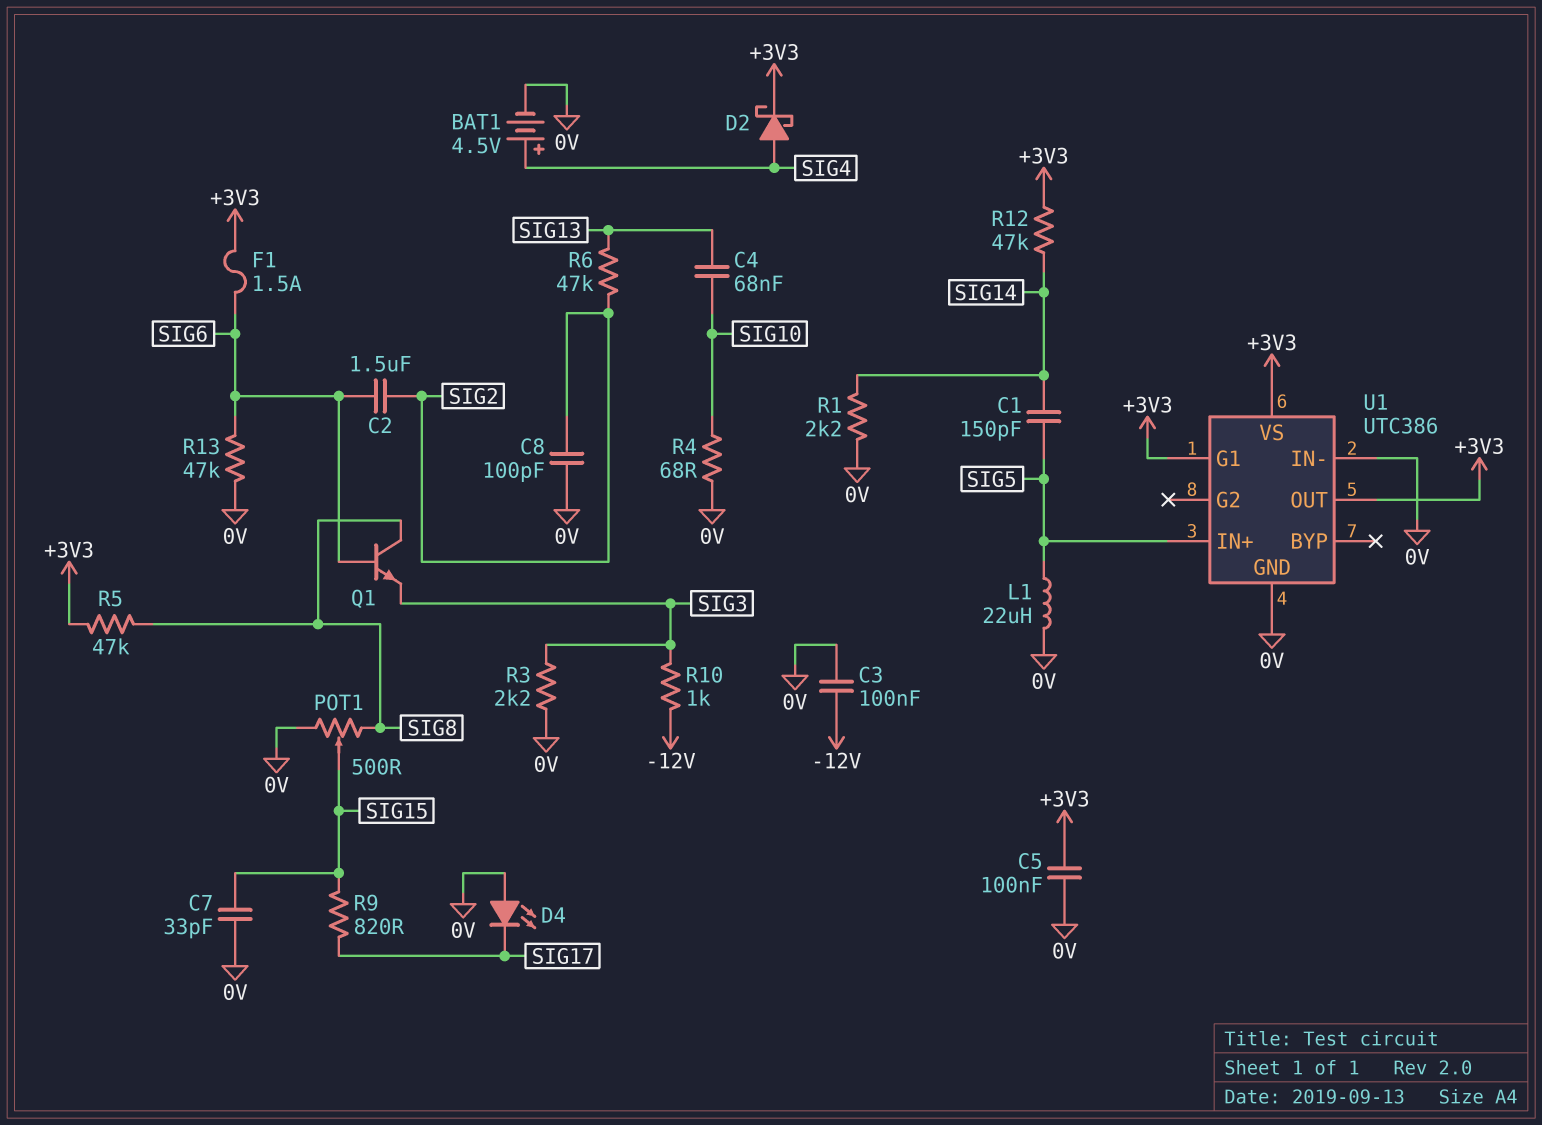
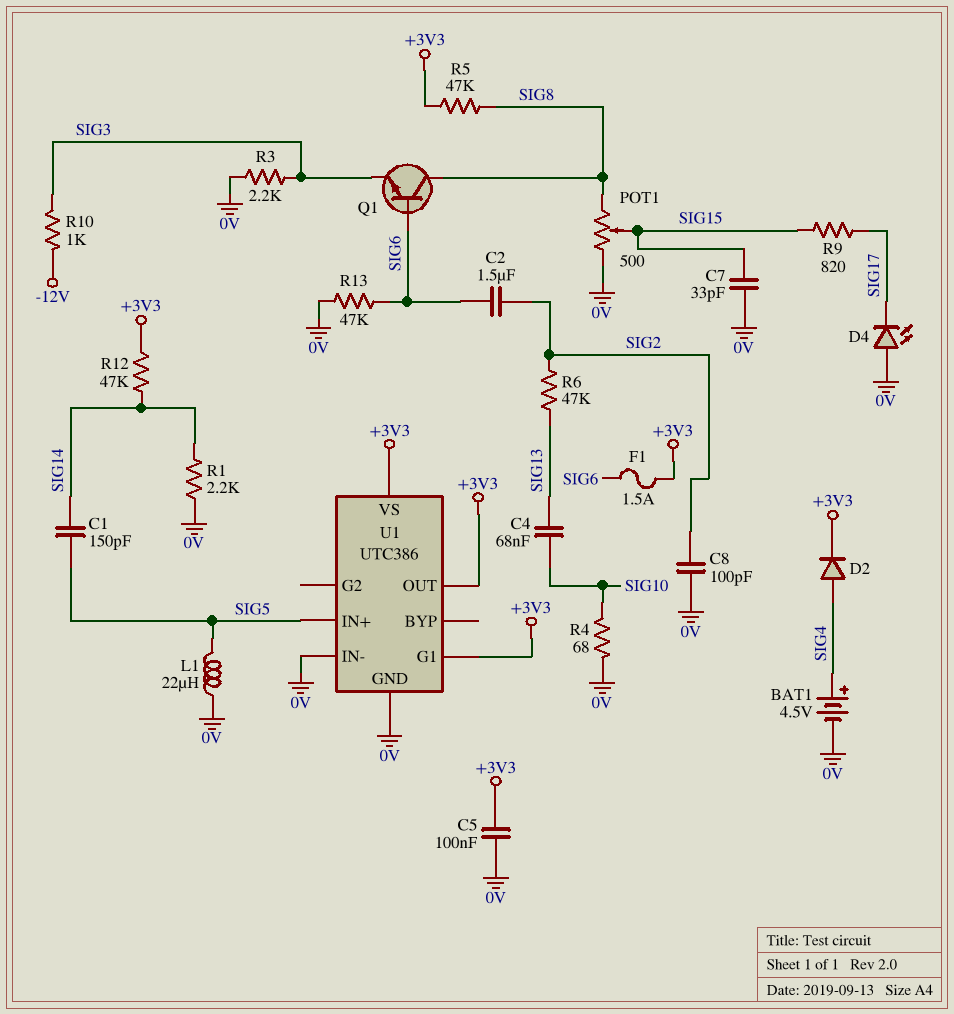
C3: 100nF (-12V, 0V) -> none
D2: schottky (A SIG4, K +3V3) -> diode (A SIG4, K +3V3)

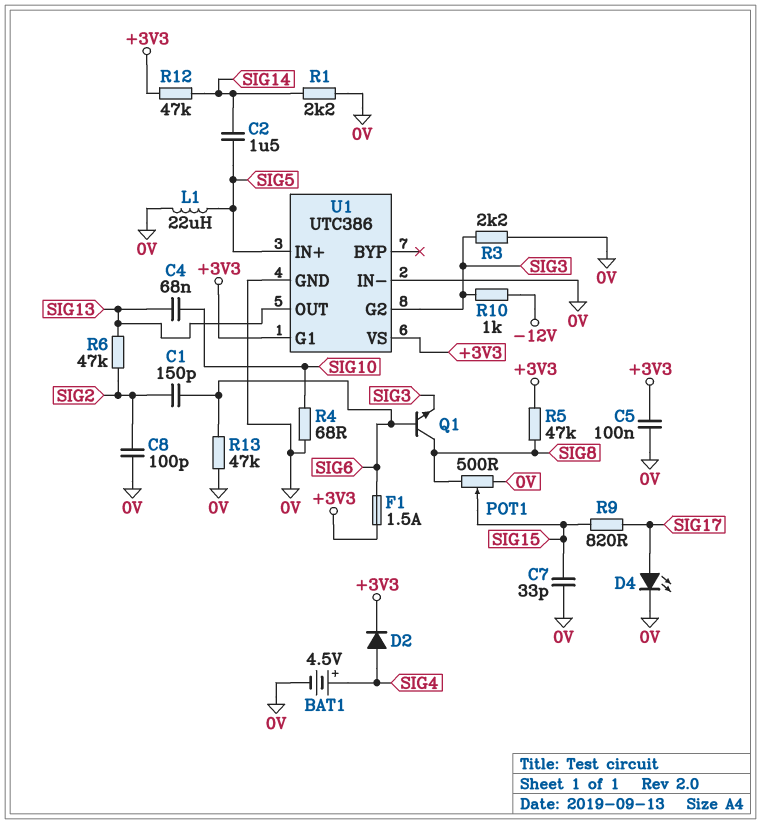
C1: 150pF (SIG5, SIG14) -> 150pF (SIG2, SIG6)
C2: 1.5uF (SIG2, SIG6) -> 1.5uF (SIG5, SIG14)
D4: LED (A 0V, K SIG17) -> LED (A SIG17, K 0V)
U1 pin G2: none -> SIG3
U1 pin OUT: +3V3 -> SIG13

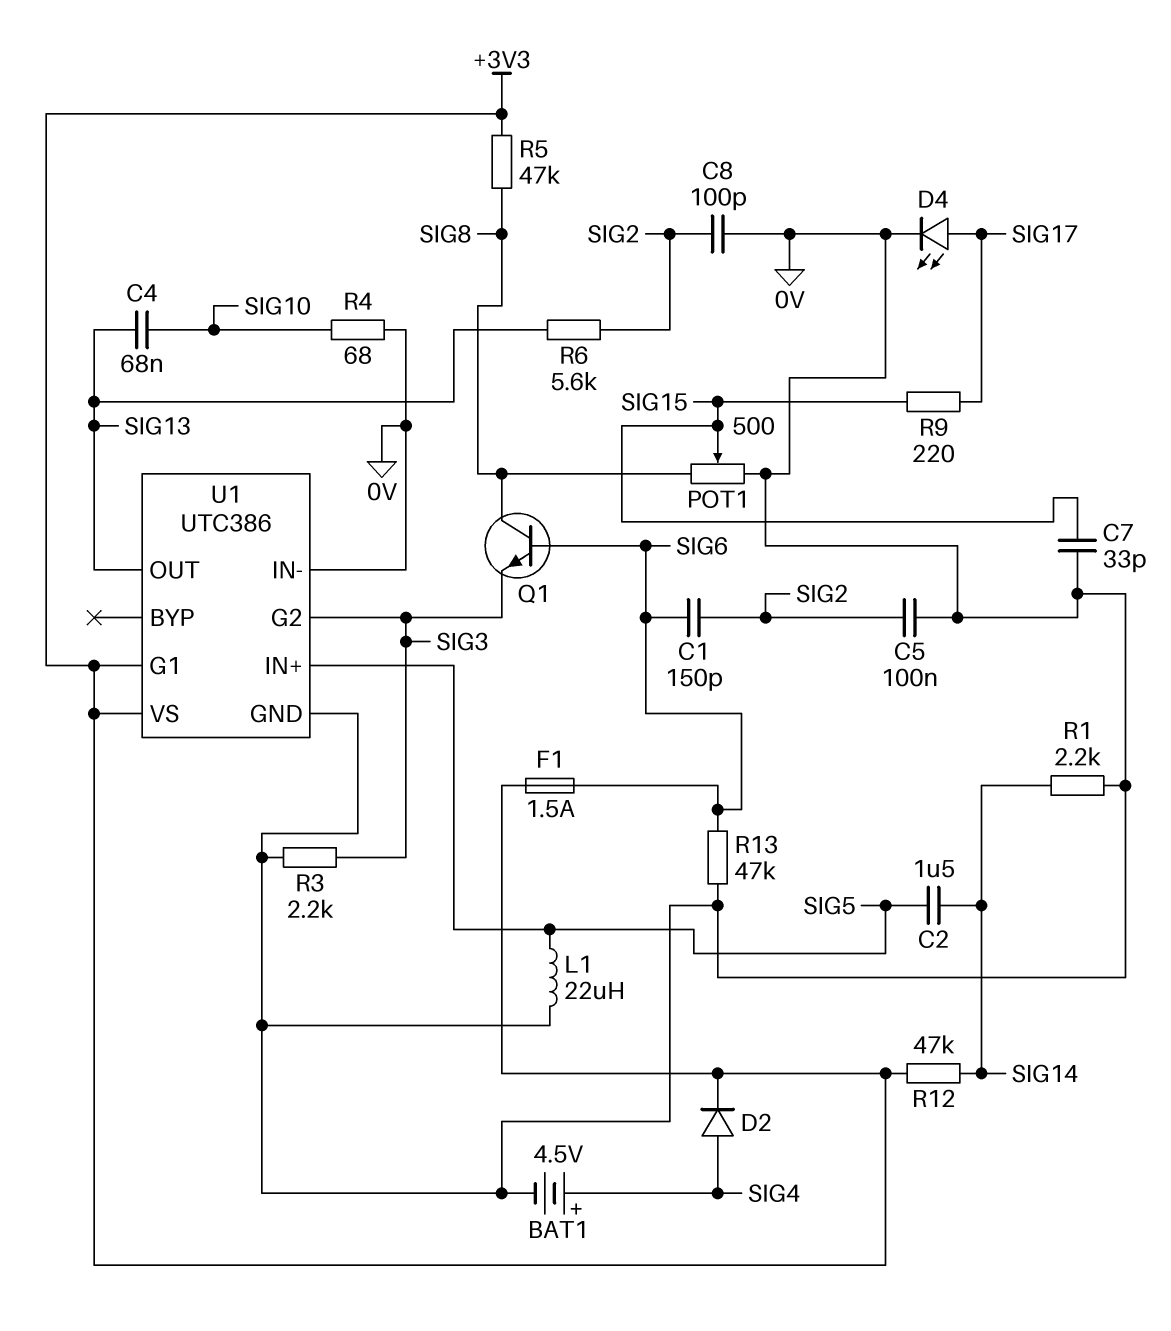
C5: 100nF (+3V3, 0V) -> 100nF (0V, SIG2)
R6: 47k (SIG2, SIG13) -> 5.6k (SIG2, SIG13)
R9: 820 (SIG15, SIG17) -> 220 (SIG15, SIG17)
R10: 1k (-12V, SIG3) -> none

